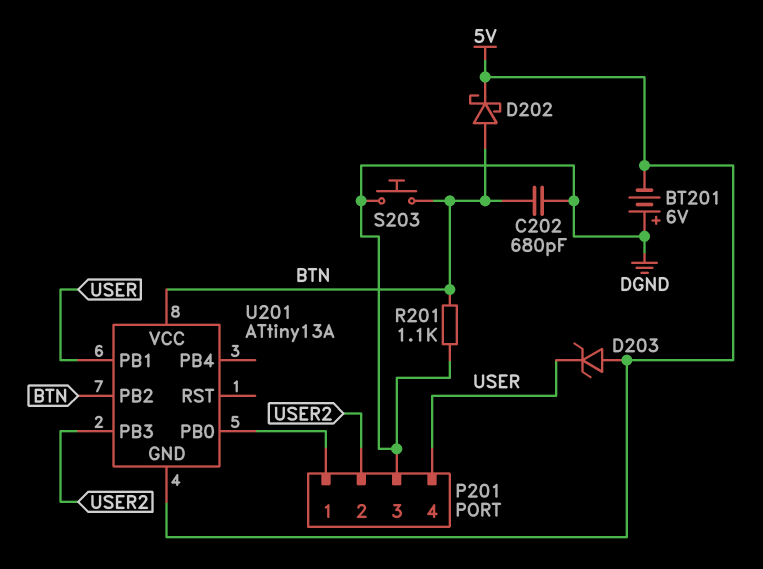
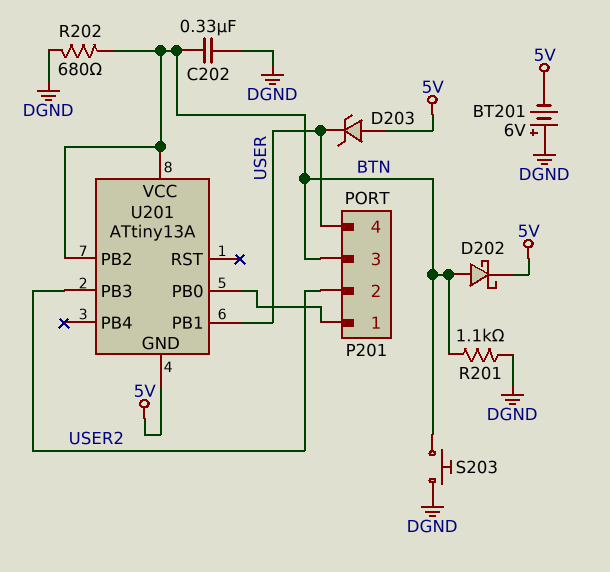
C202: 680pF (BTN, DGND) -> 330nF (BTN, DGND)
P201 pin 3: DGND -> BTN
R202: none -> 680 (BTN, DGND)

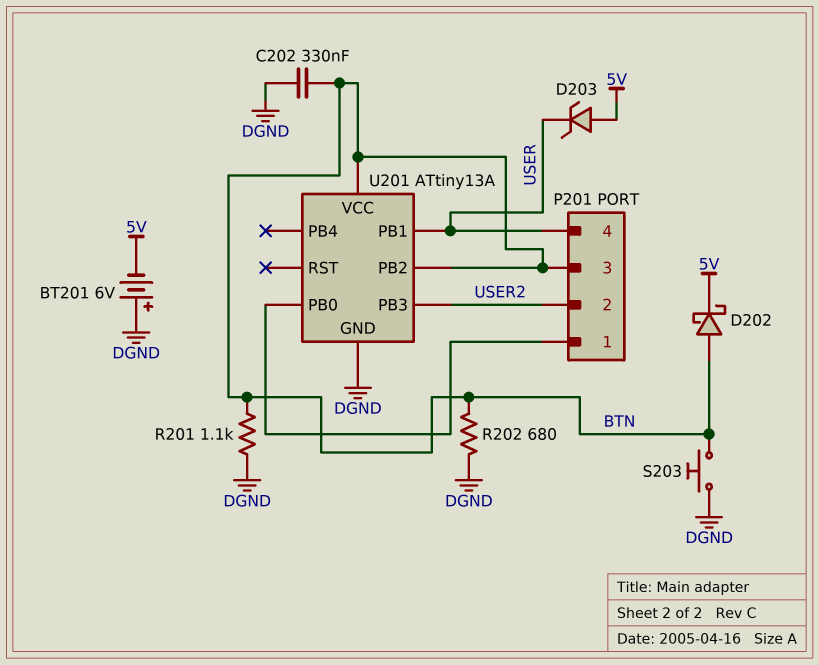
U201 pin GND: 5V -> DGND

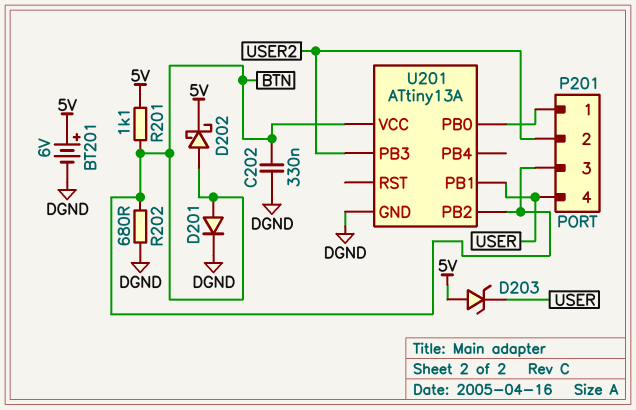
BT201: 6V (plus DGND, minus 5V) -> 6V (plus 5V, minus DGND)
D201: none -> diode (A BTN, K DGND)
R201: 1.1k (BTN, DGND) -> 1.1k (5V, BTN)
S203: button (BTN, DGND) -> none

